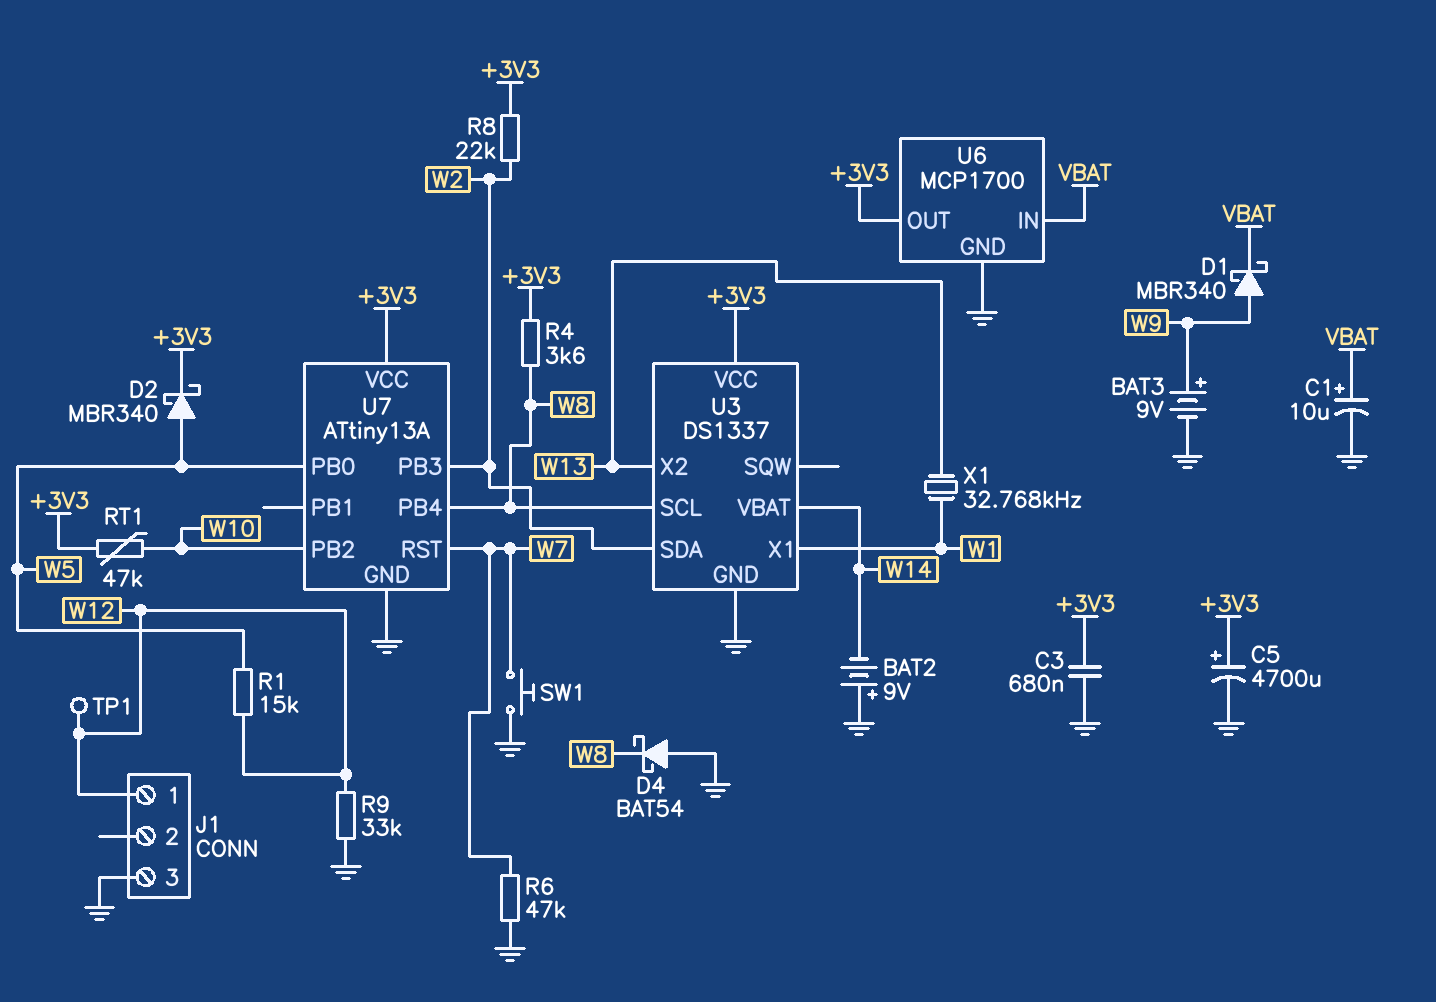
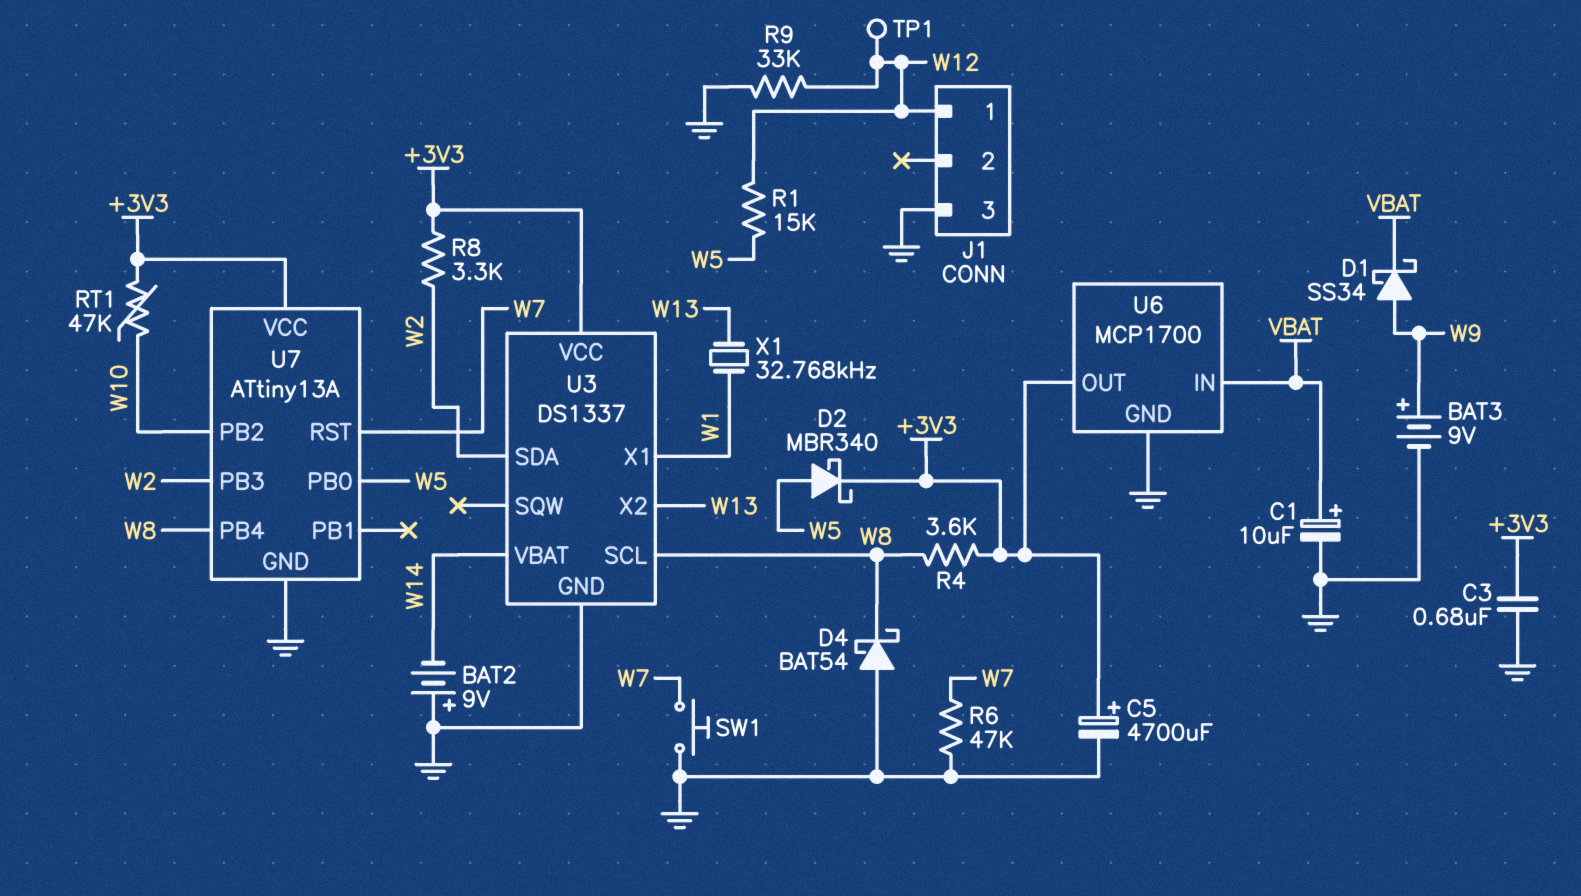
D1: schottky MBR340 (A W9, K VBAT) -> schottky SS34 (A W9, K VBAT)
R8: 22k (+3V3, W2) -> 3.3k (+3V3, W2)

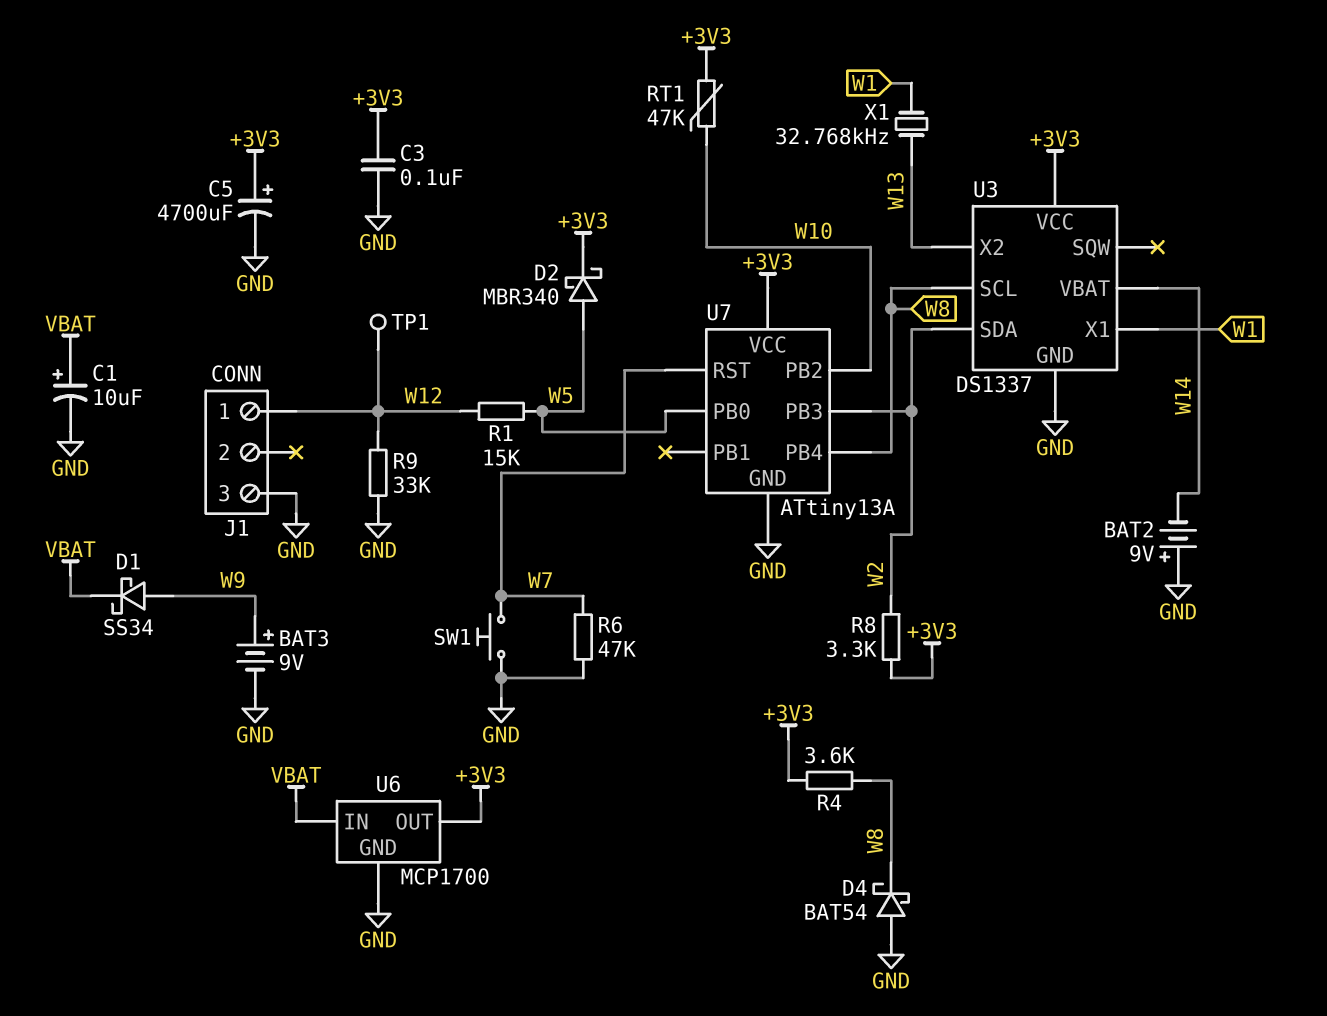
C3: 680nF (+3V3, GND) -> 100nF (+3V3, GND)

